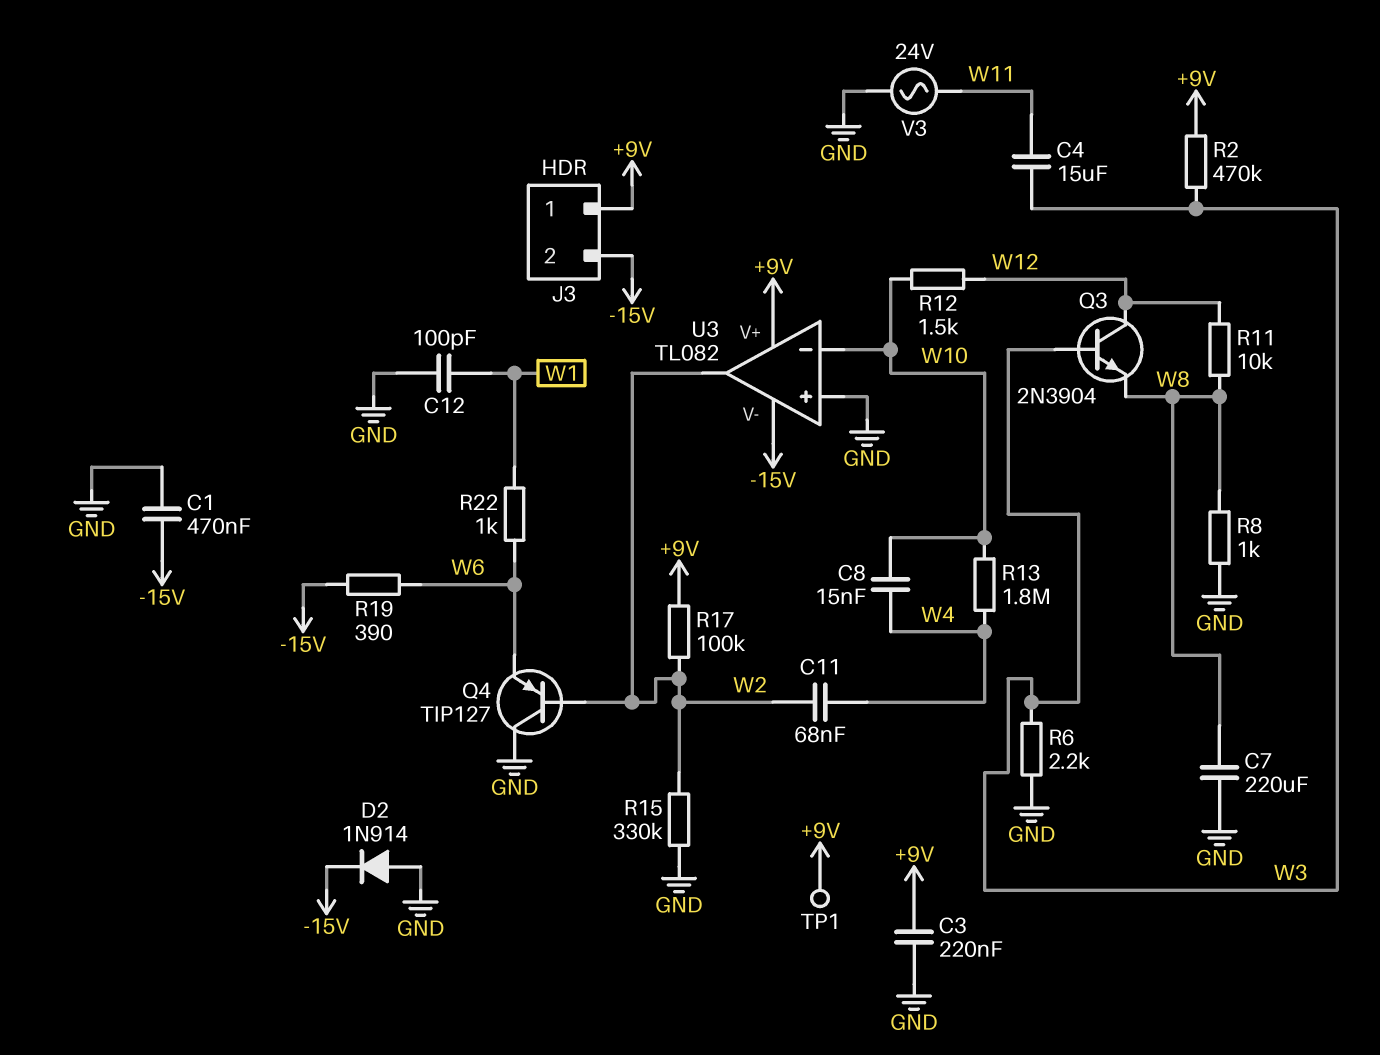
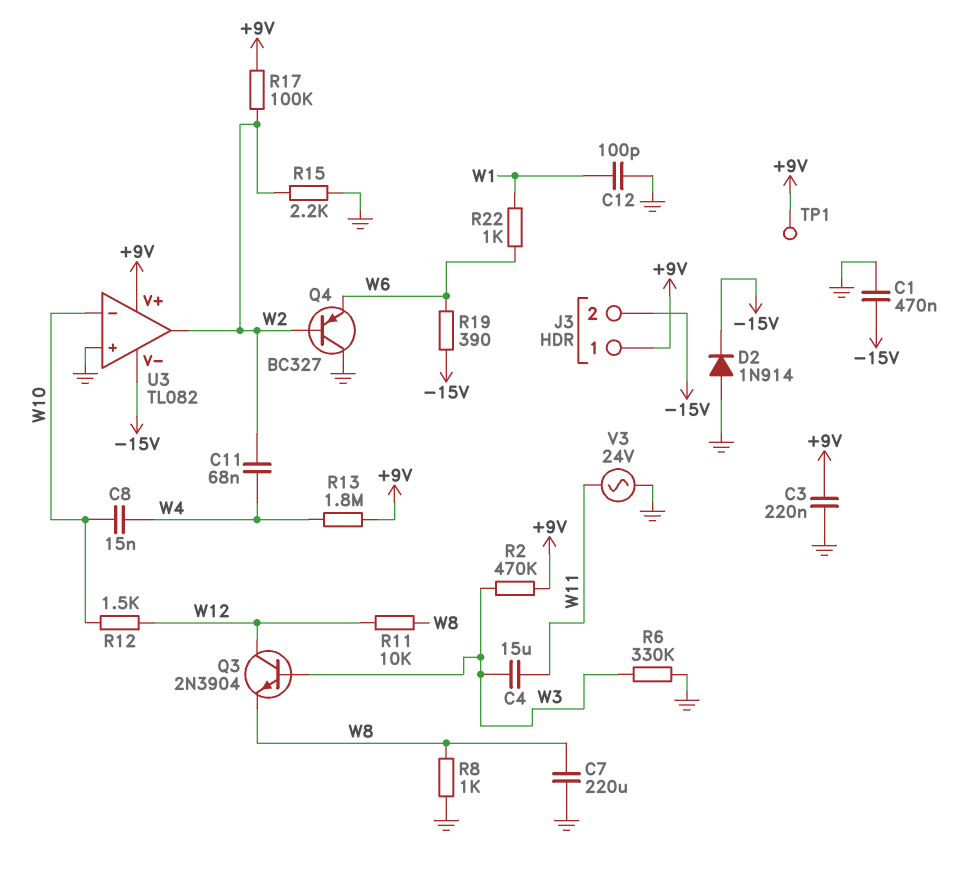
Q4: PNP TIP127 (B W2, C GND, E W6) -> PNP BC327 (B W2, C GND, E W6)
R6: 2.2k (GND, W3) -> 330k (GND, W3)
R13: 1.8M (W4, W10) -> 1.8M (+9V, W4)
R15: 330k (GND, W2) -> 2.2k (GND, W2)

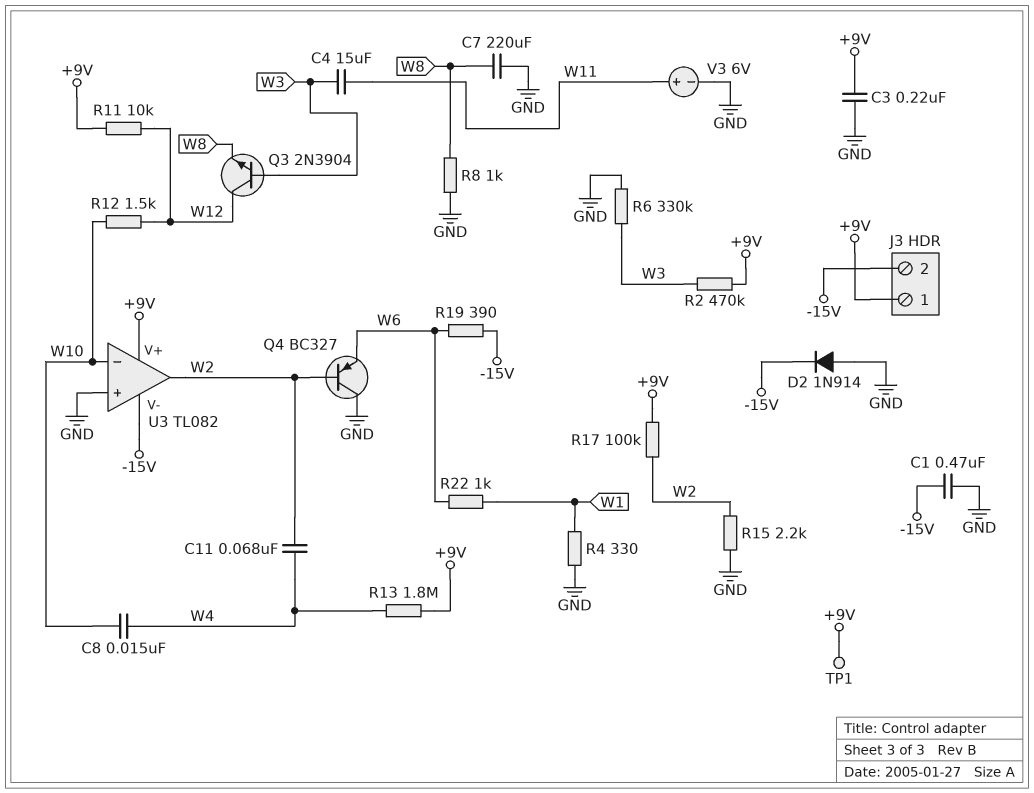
C12: 100pF (GND, W1) -> none
R4: none -> 330 (GND, W1)
R11: 10k (W8, W12) -> 10k (+9V, W12)
V3: AC 24V (GND, W11) -> 6V (plus W11, minus GND)

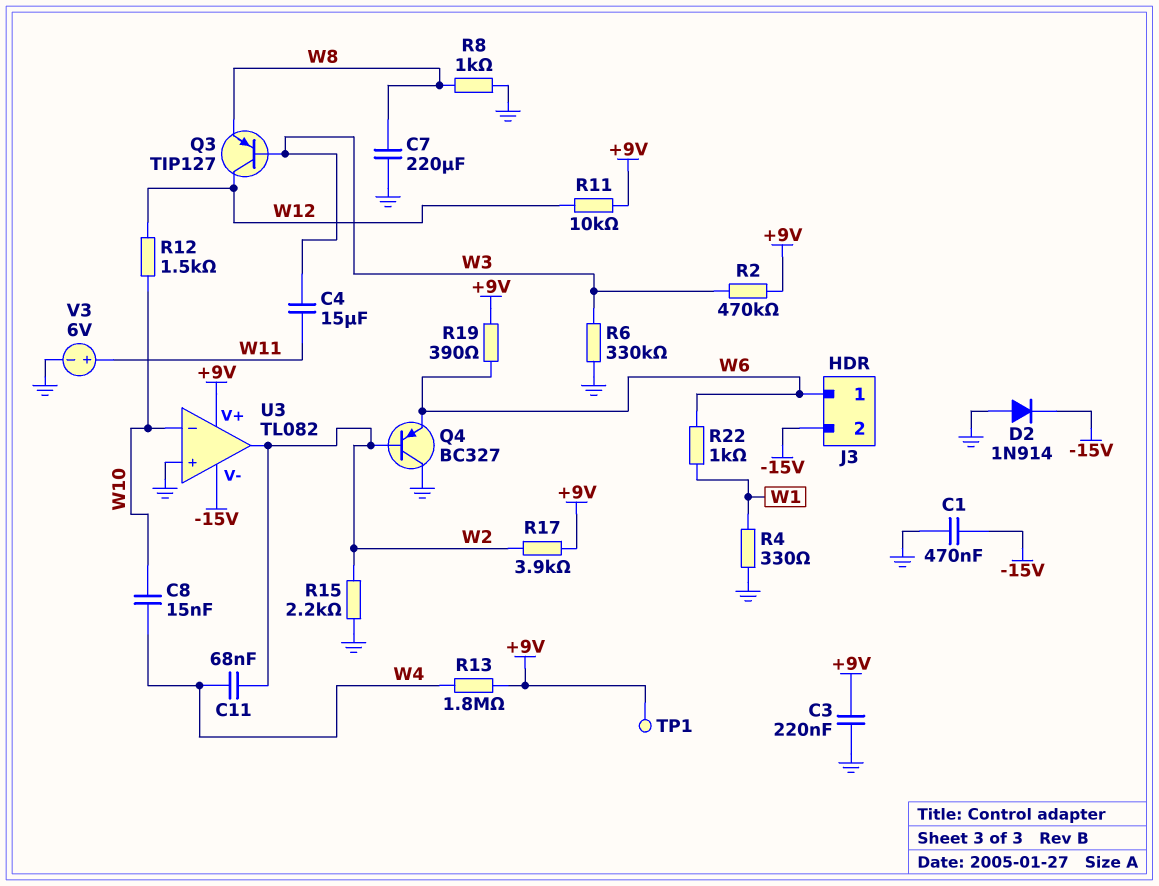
J3 pin 1: +9V -> W6
Q3: NPN 2N3904 (B W3, C W12, E W8) -> PNP TIP127 (B W3, C W12, E W8)
R17: 100k (+9V, W2) -> 3.9k (+9V, W2)
R19: 390 (-15V, W6) -> 390 (+9V, W6)

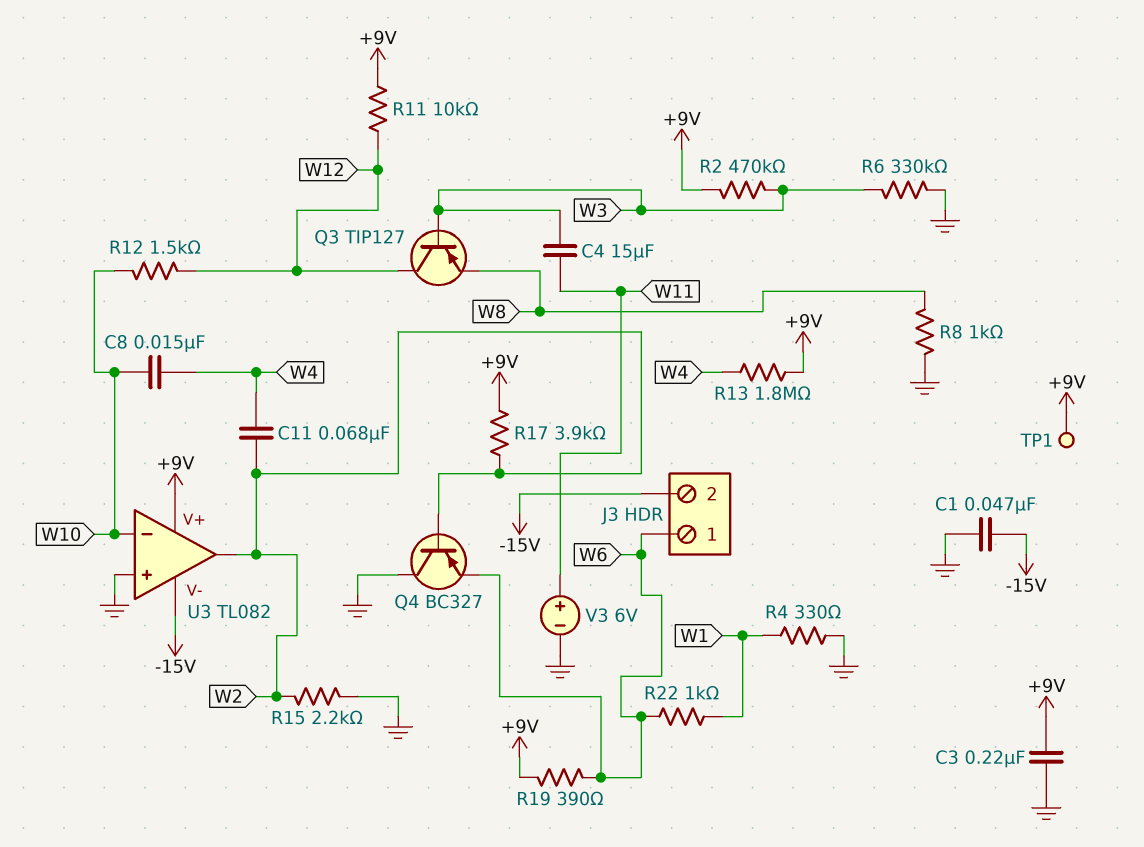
C1: 470nF (-15V, GND) -> 47nF (-15V, GND)
C7: 220uF (GND, W8) -> none
D2: diode 1N914 (A GND, K -15V) -> none

